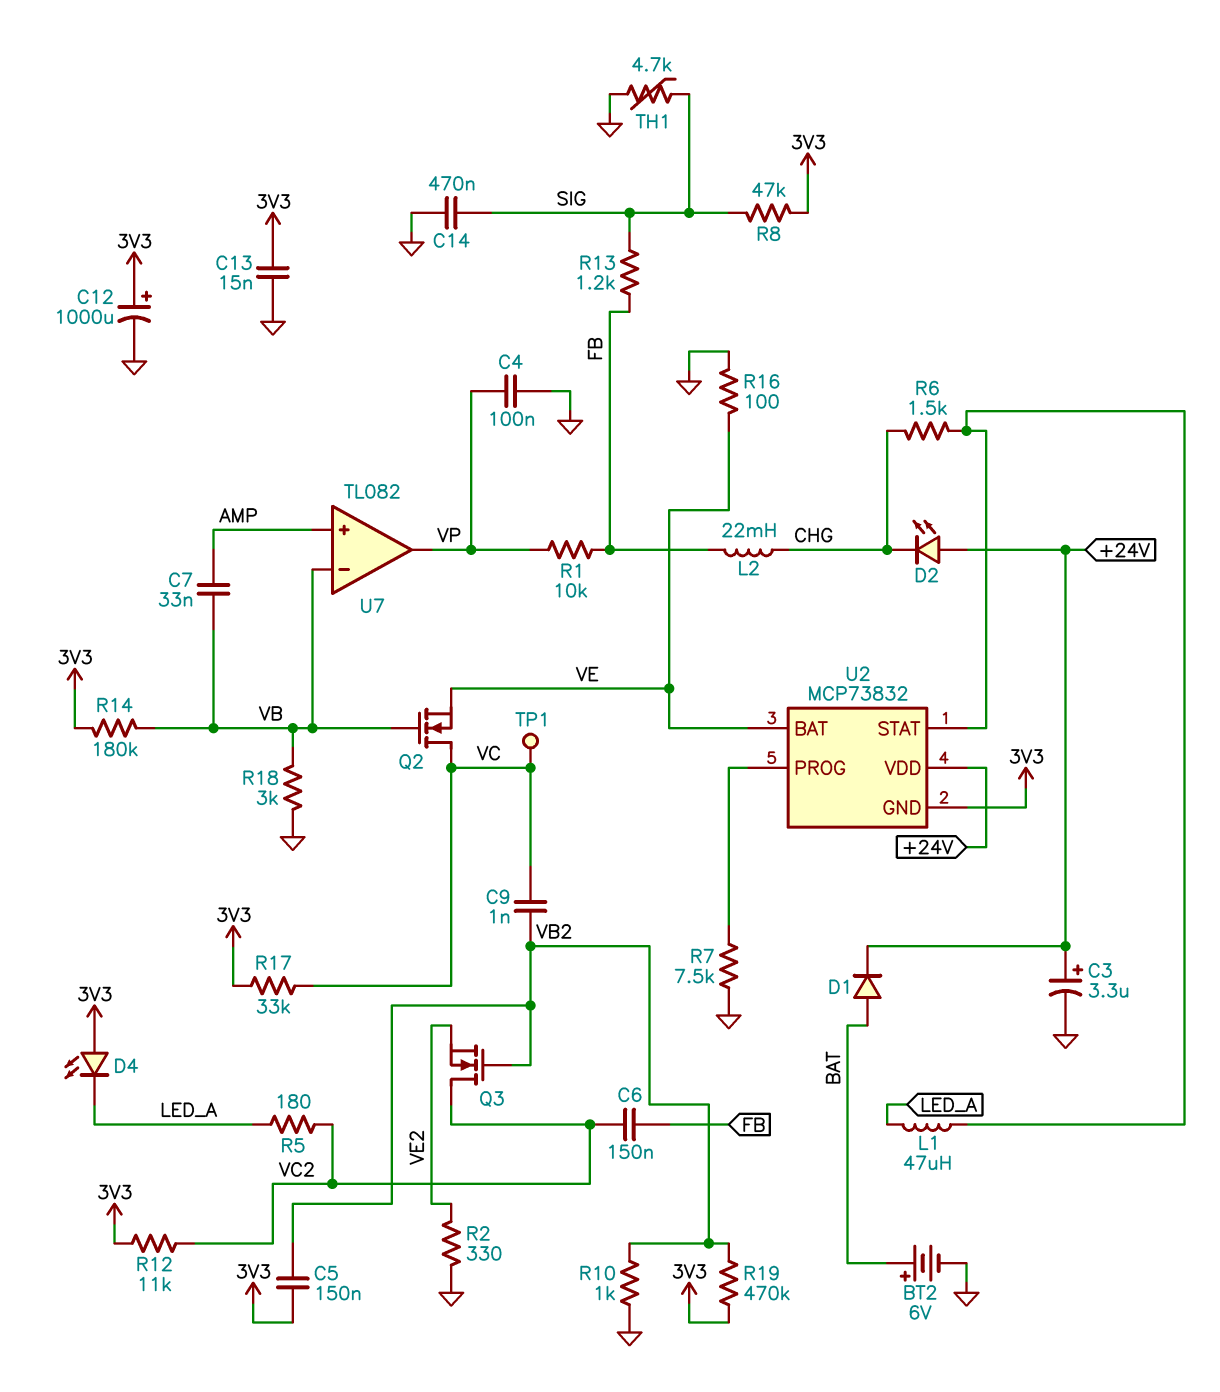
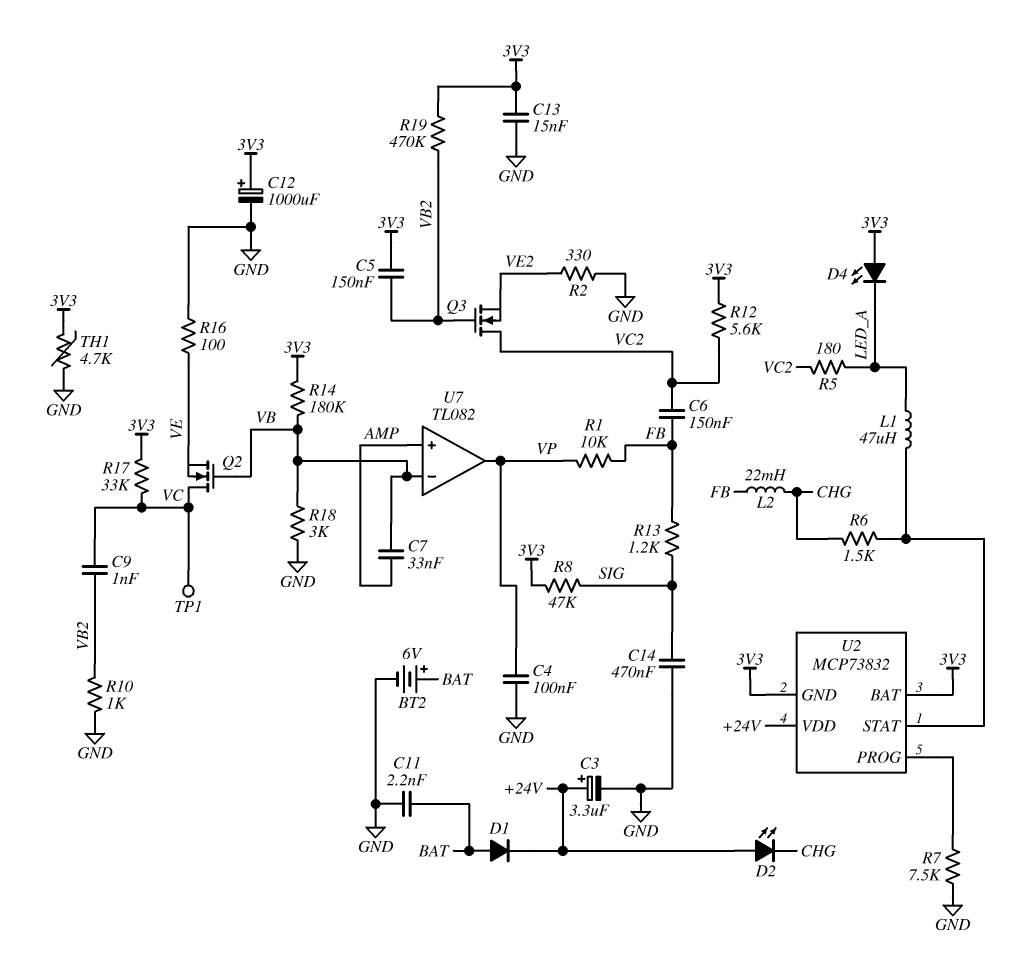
C11: none -> 2.2nF (BAT, GND)
R12: 11k (3V3, VC2) -> 5.6k (3V3, VC2)
TH1: 4.7k (GND, SIG) -> 4.7k (3V3, GND)
U2 pin BAT: VE -> 3V3

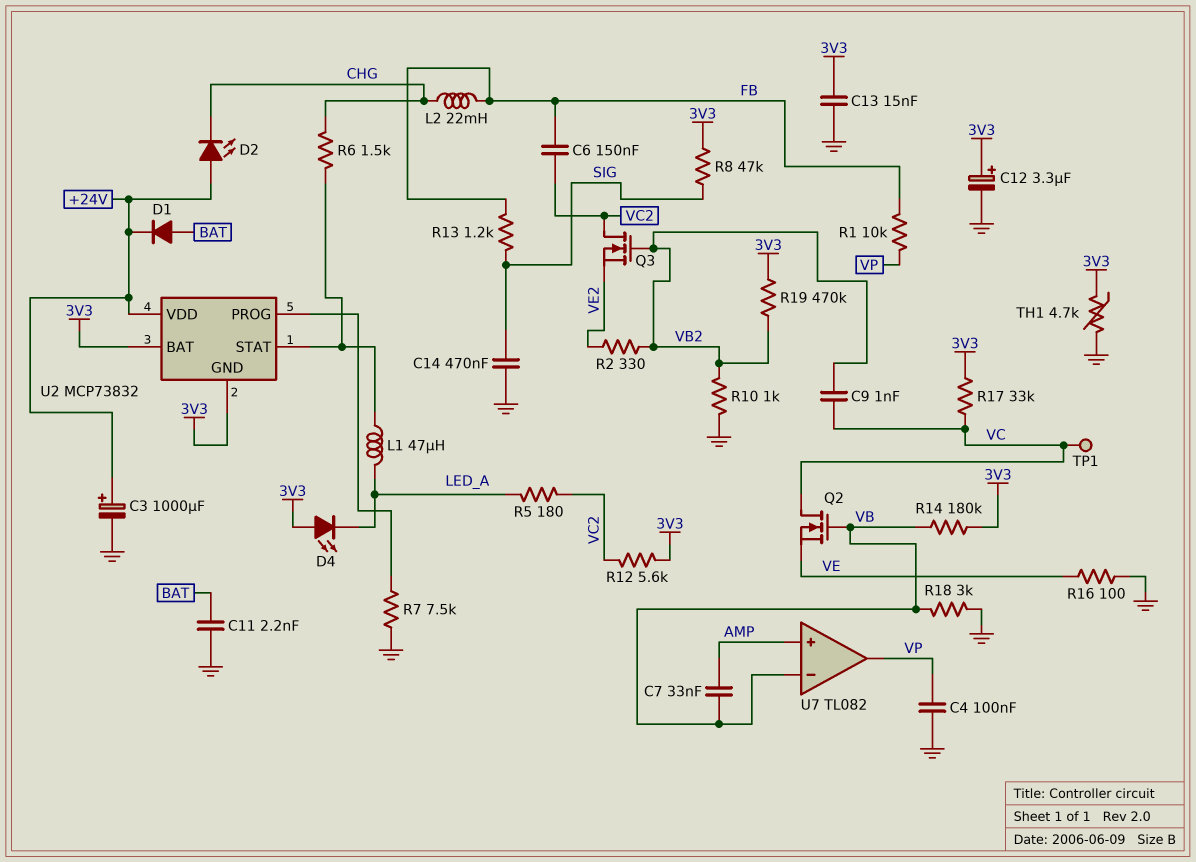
BT2: 6V (plus BAT, minus GND) -> none
C3: 3.3uF (plus +24V, minus GND) -> 1000uF (plus +24V, minus GND)
C5: 150nF (3V3, VB2) -> none
C12: 1000uF (plus 3V3, minus GND) -> 3.3uF (plus 3V3, minus GND)
R2: 330 (GND, VE2) -> 330 (VB2, VE2)

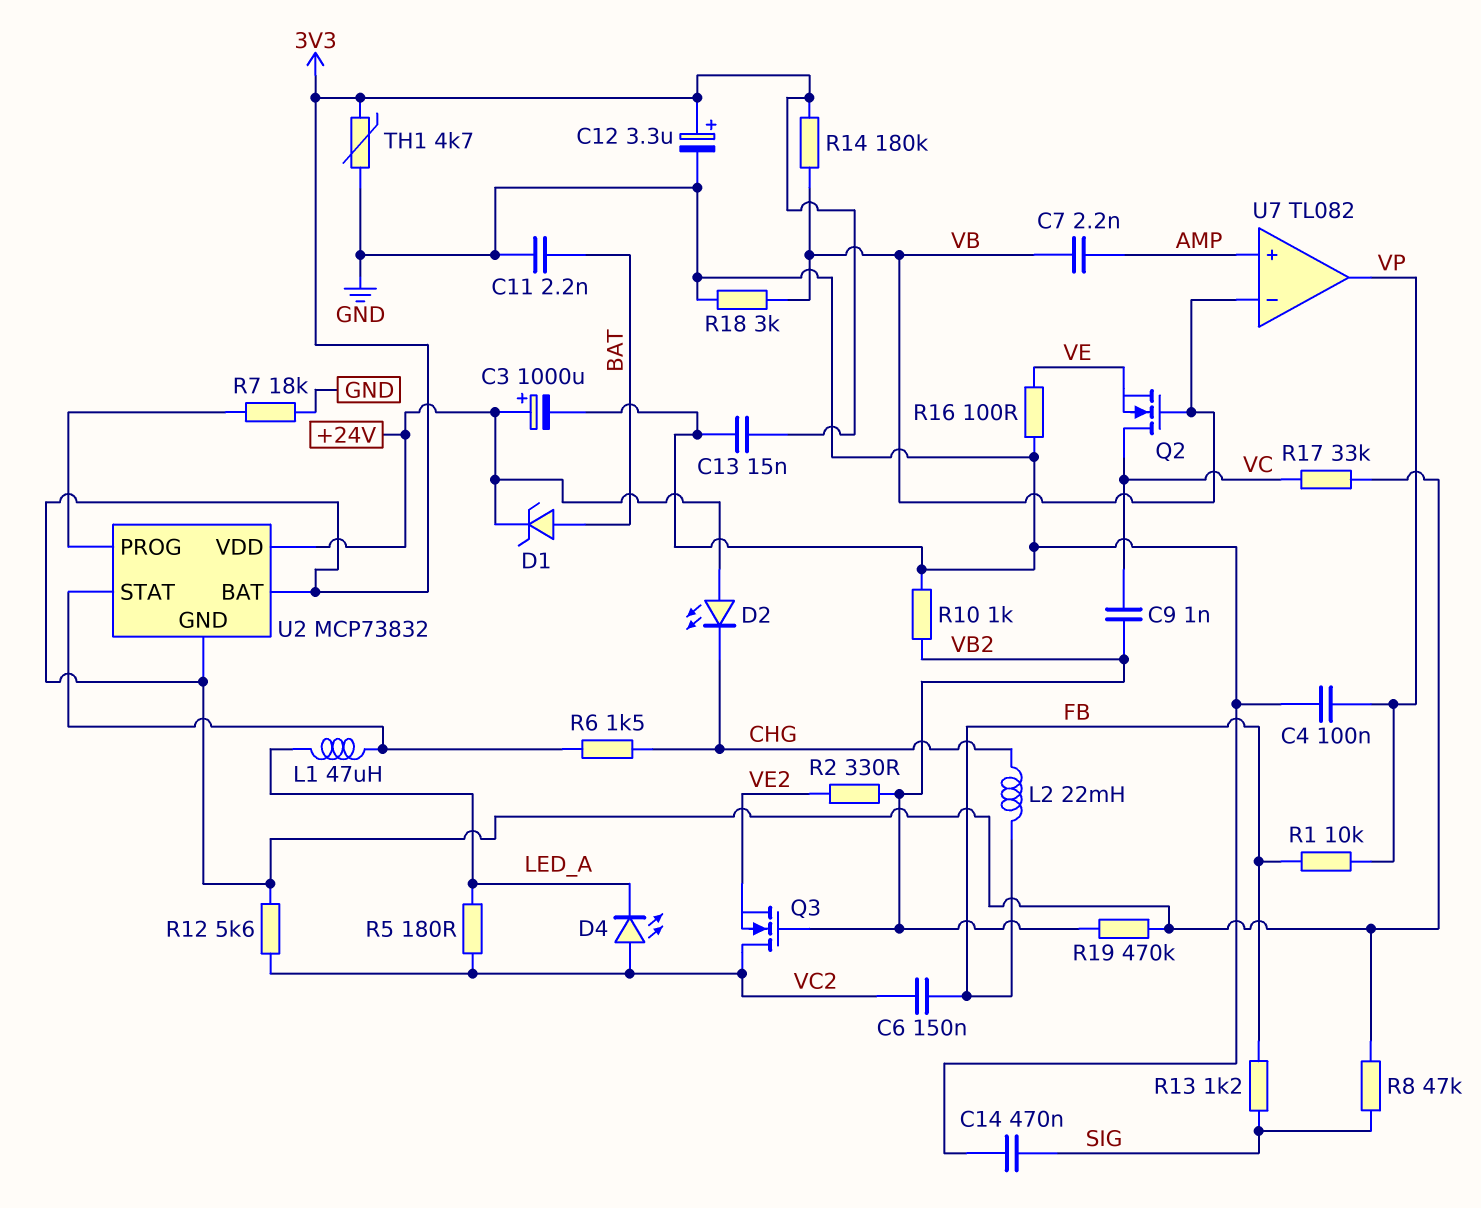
C7: 33nF (AMP, VB) -> 2.2nF (AMP, VB)
D1: diode (A BAT, K +24V) -> zener (A BAT, K +24V)
D4: LED (A 3V3, K LED_A) -> LED (A VC2, K LED_A)
R7: 7.5k (GND, U2/PROG) -> 18k (GND, U2/PROG)
TP1: test point (VC) -> none

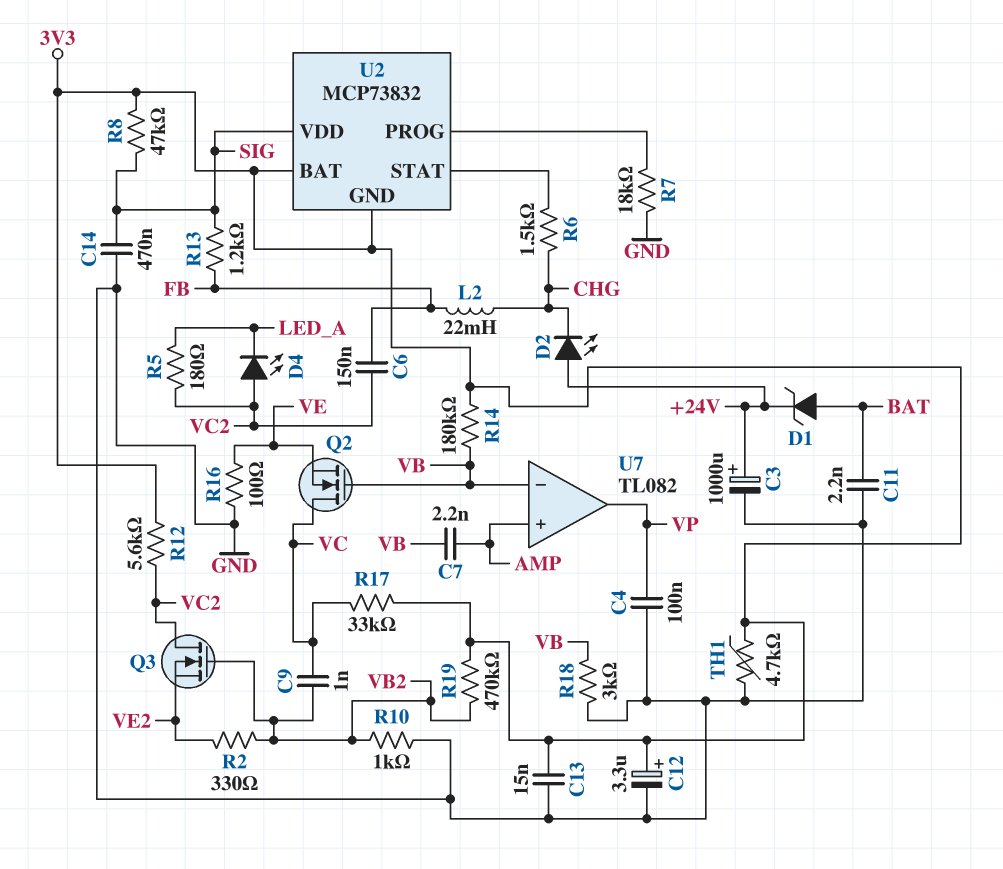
L1: 47uH (LED_A, U2/STAT) -> none
R1: 10k (FB, VP) -> none
U2 pin VDD: +24V -> SIG

